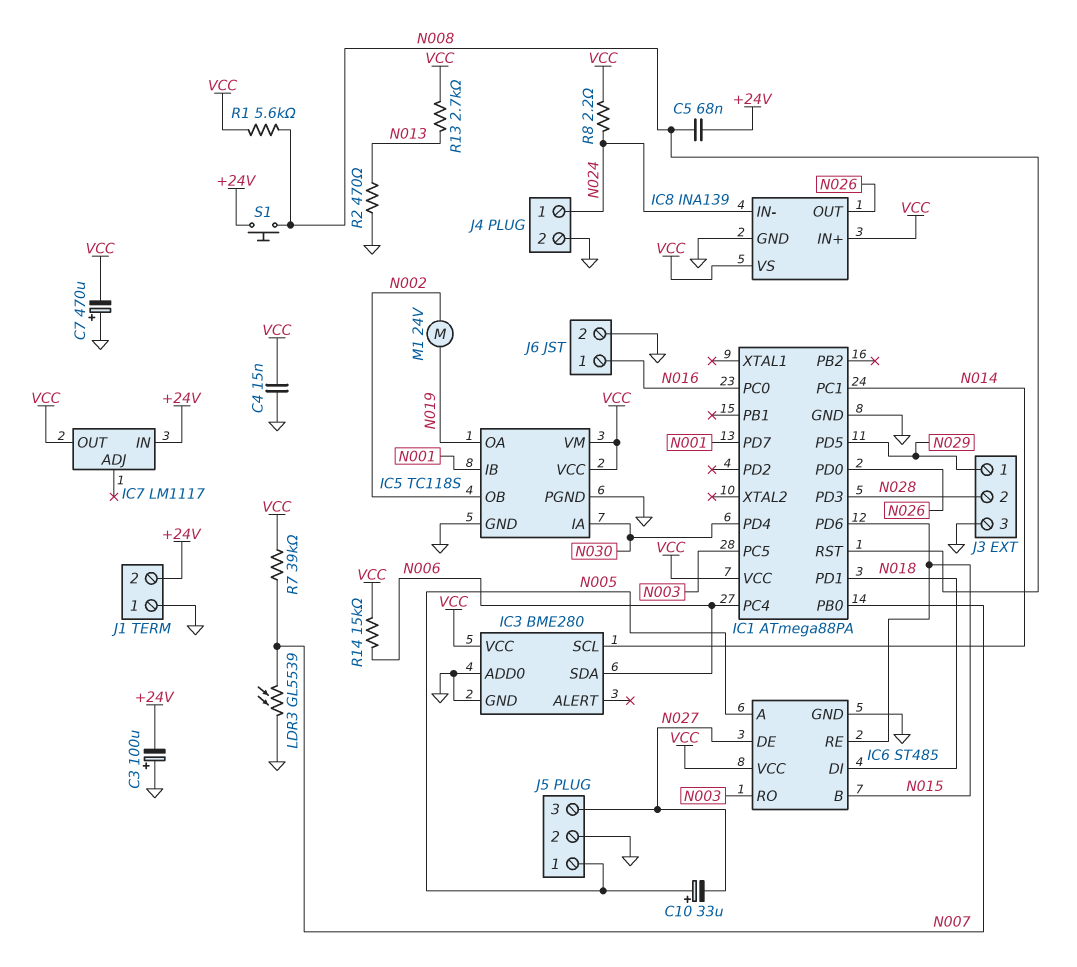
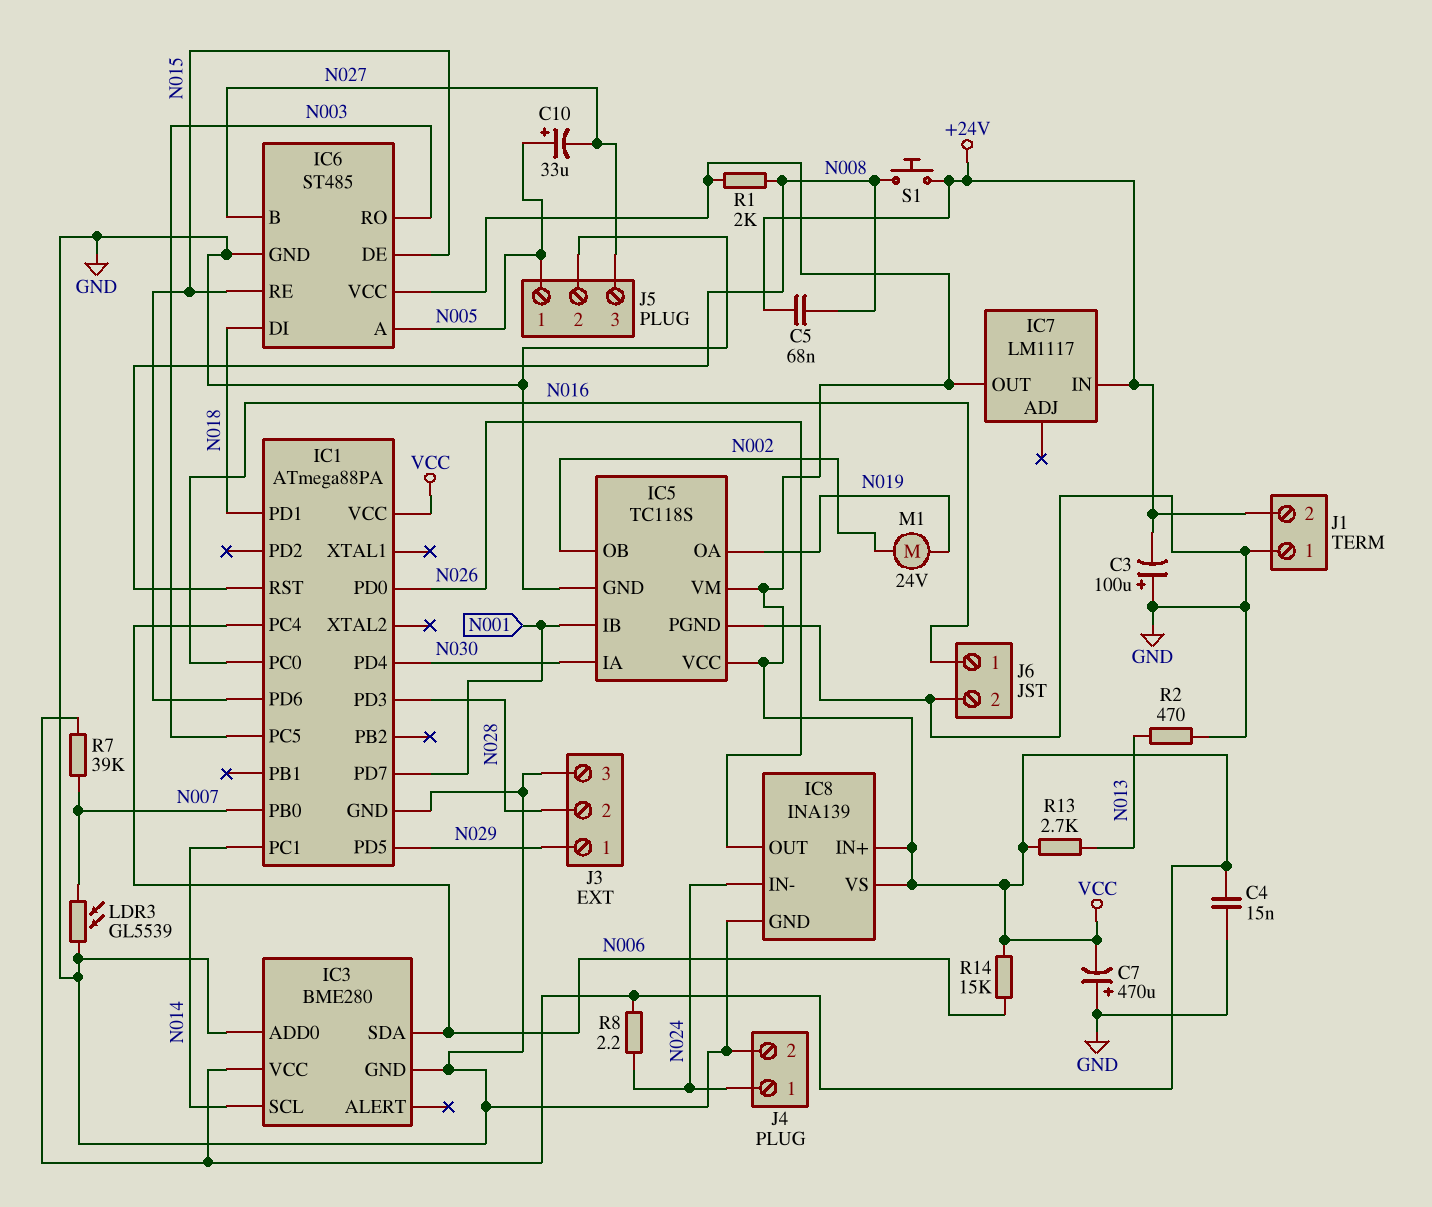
IC6 pin B: N015 -> N027
IC6 pin DE: N027 -> N015
R1: 5.6k (N008, VCC) -> 2k (N008, VCC)

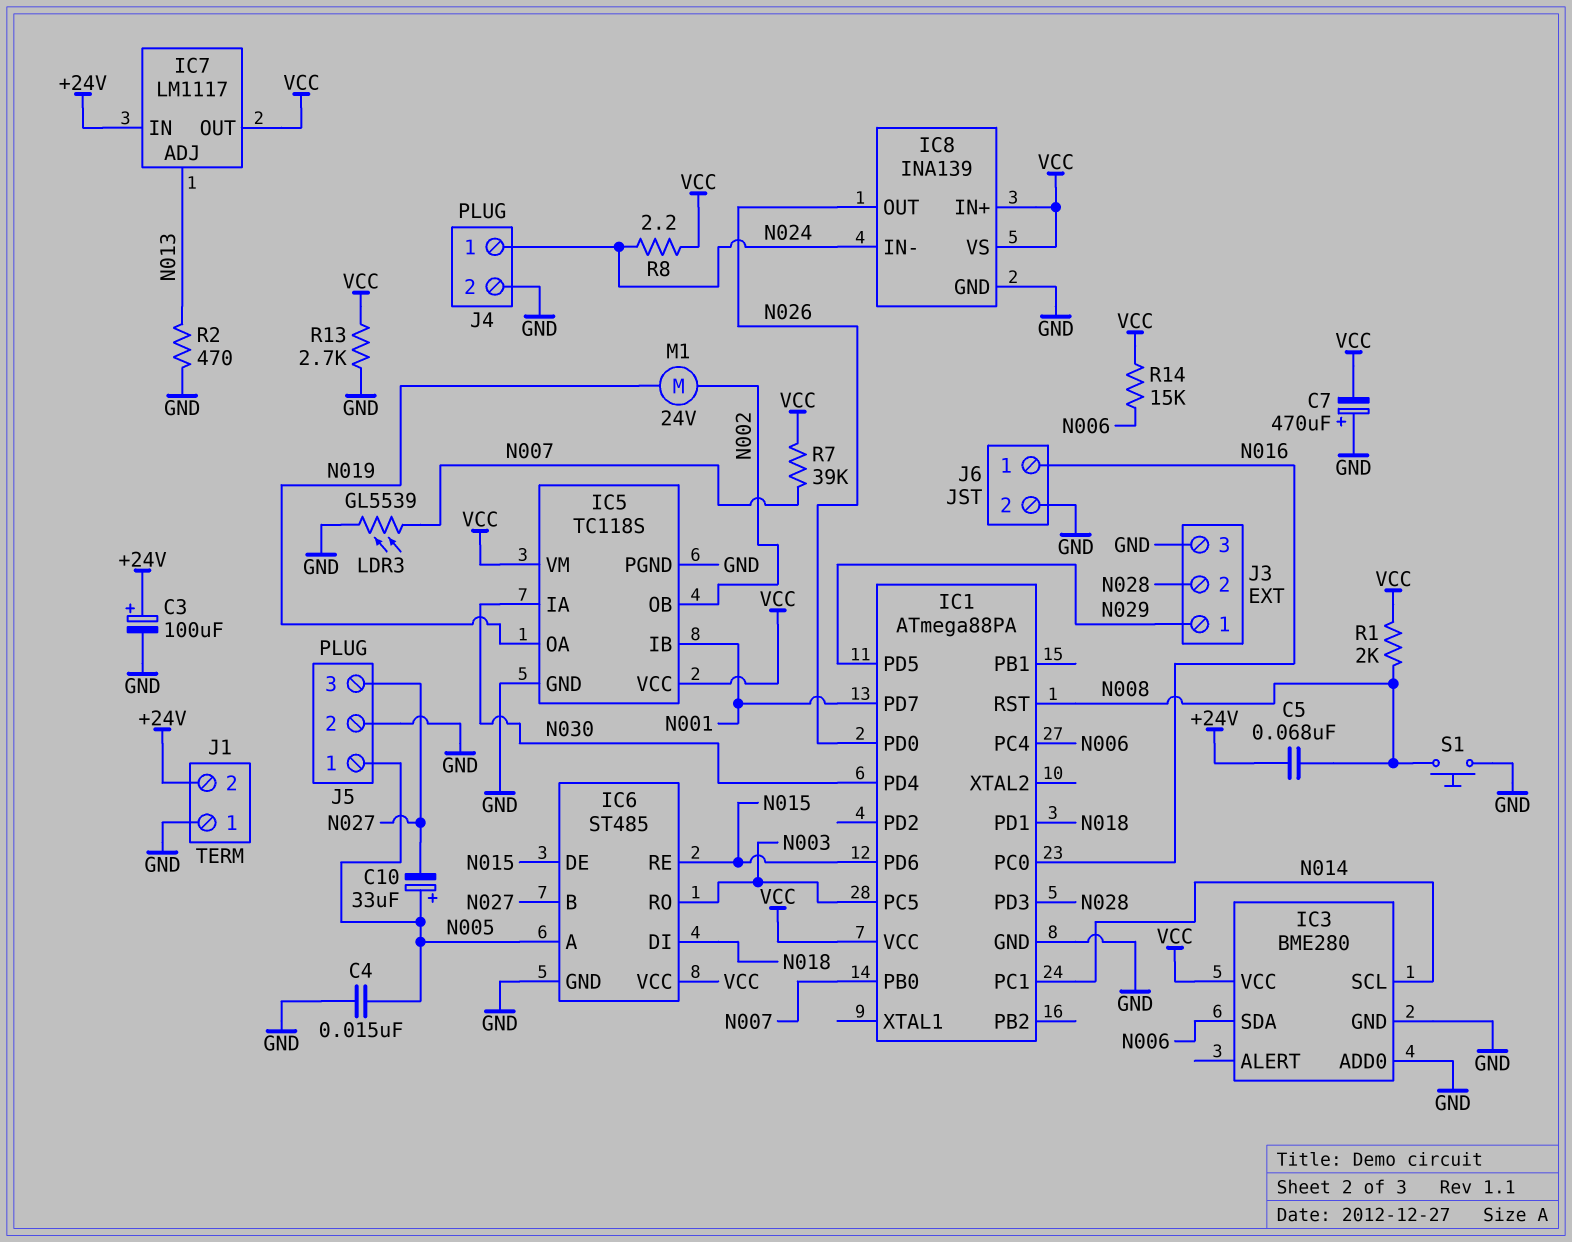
C3: 100uF (plus GND, minus +24V) -> 100uF (plus +24V, minus GND)
C4: 15nF (GND, VCC) -> 15nF (GND, N005)
IC7 pin ADJ: none -> N013
R13: 2.7k (N013, VCC) -> 2.7k (GND, VCC)
S1: button (+24V, N008) -> button (GND, N008)

